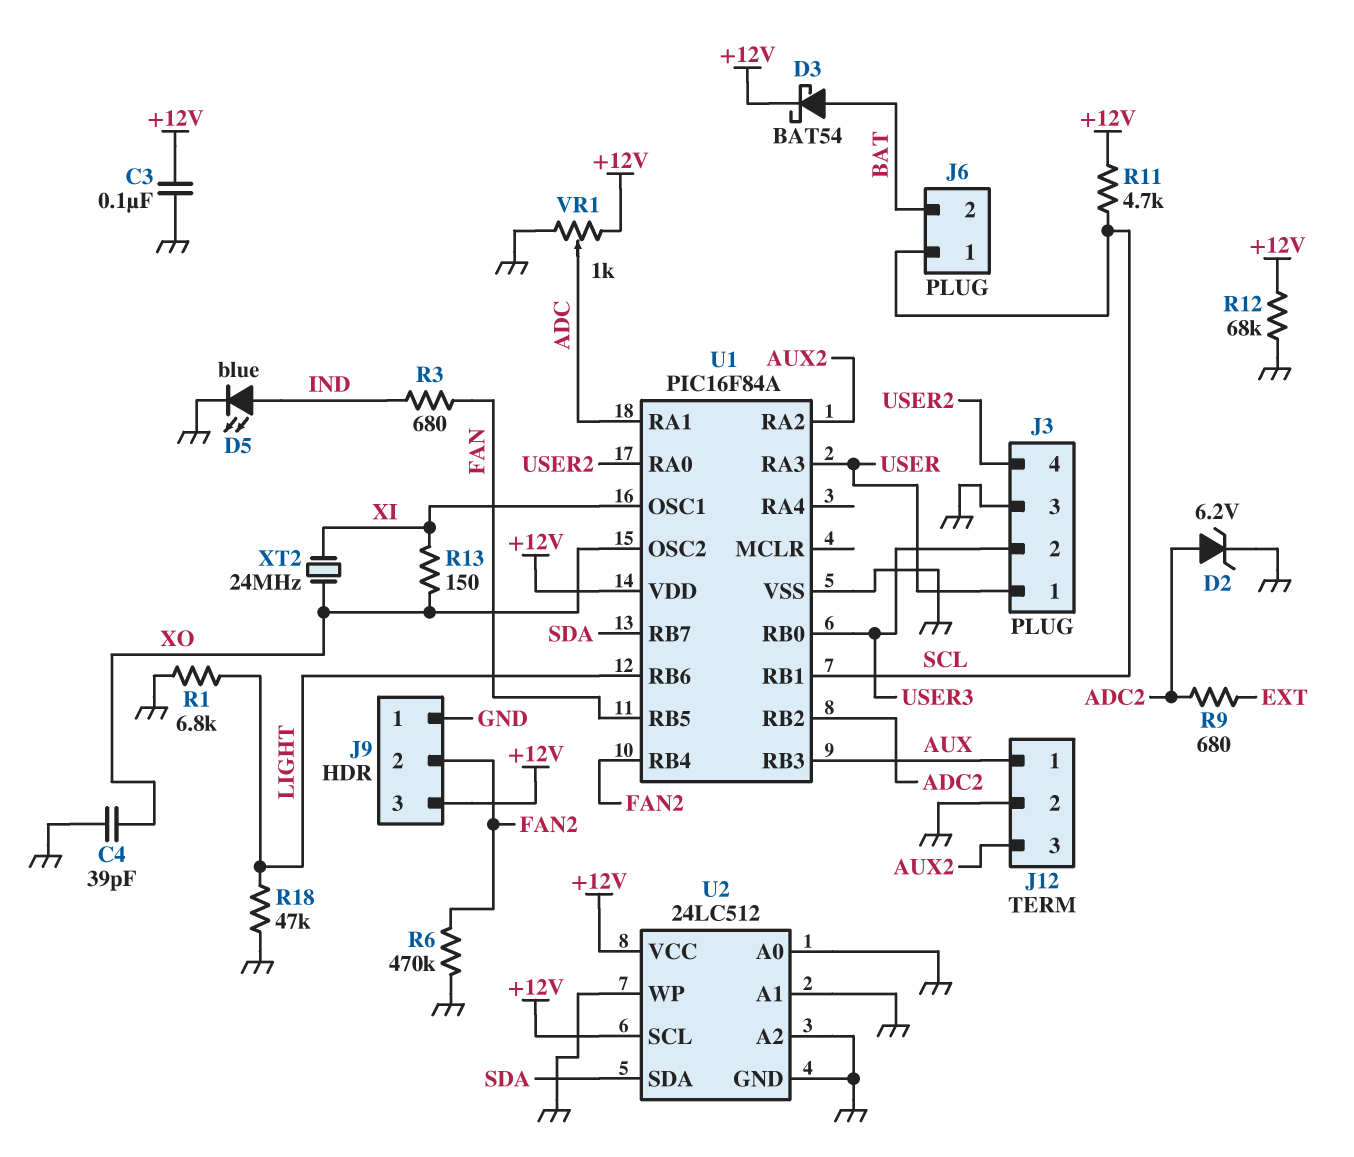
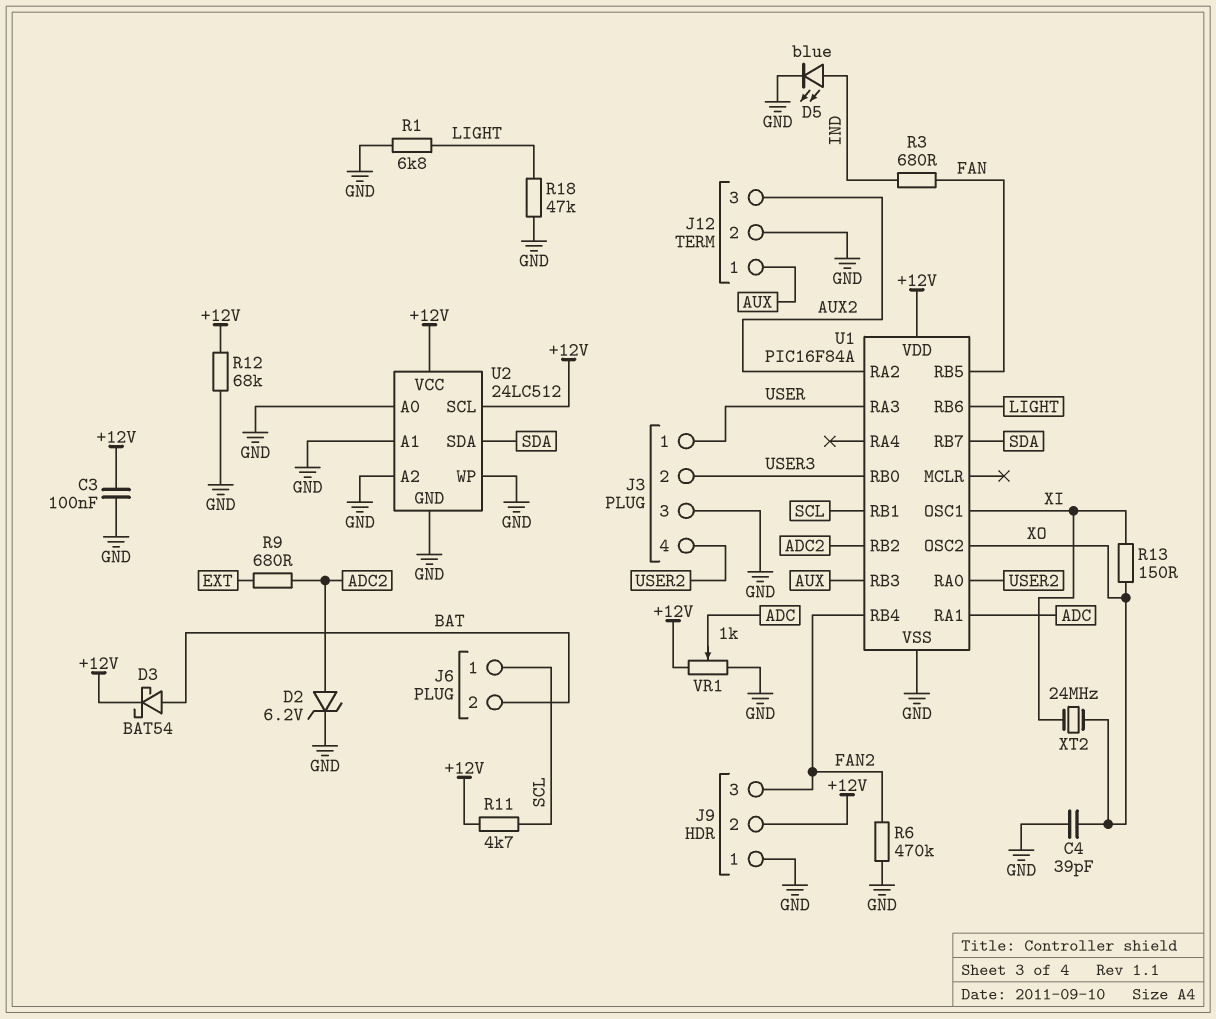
J9 pin 2: FAN2 -> +12V
J9 pin 3: +12V -> FAN2

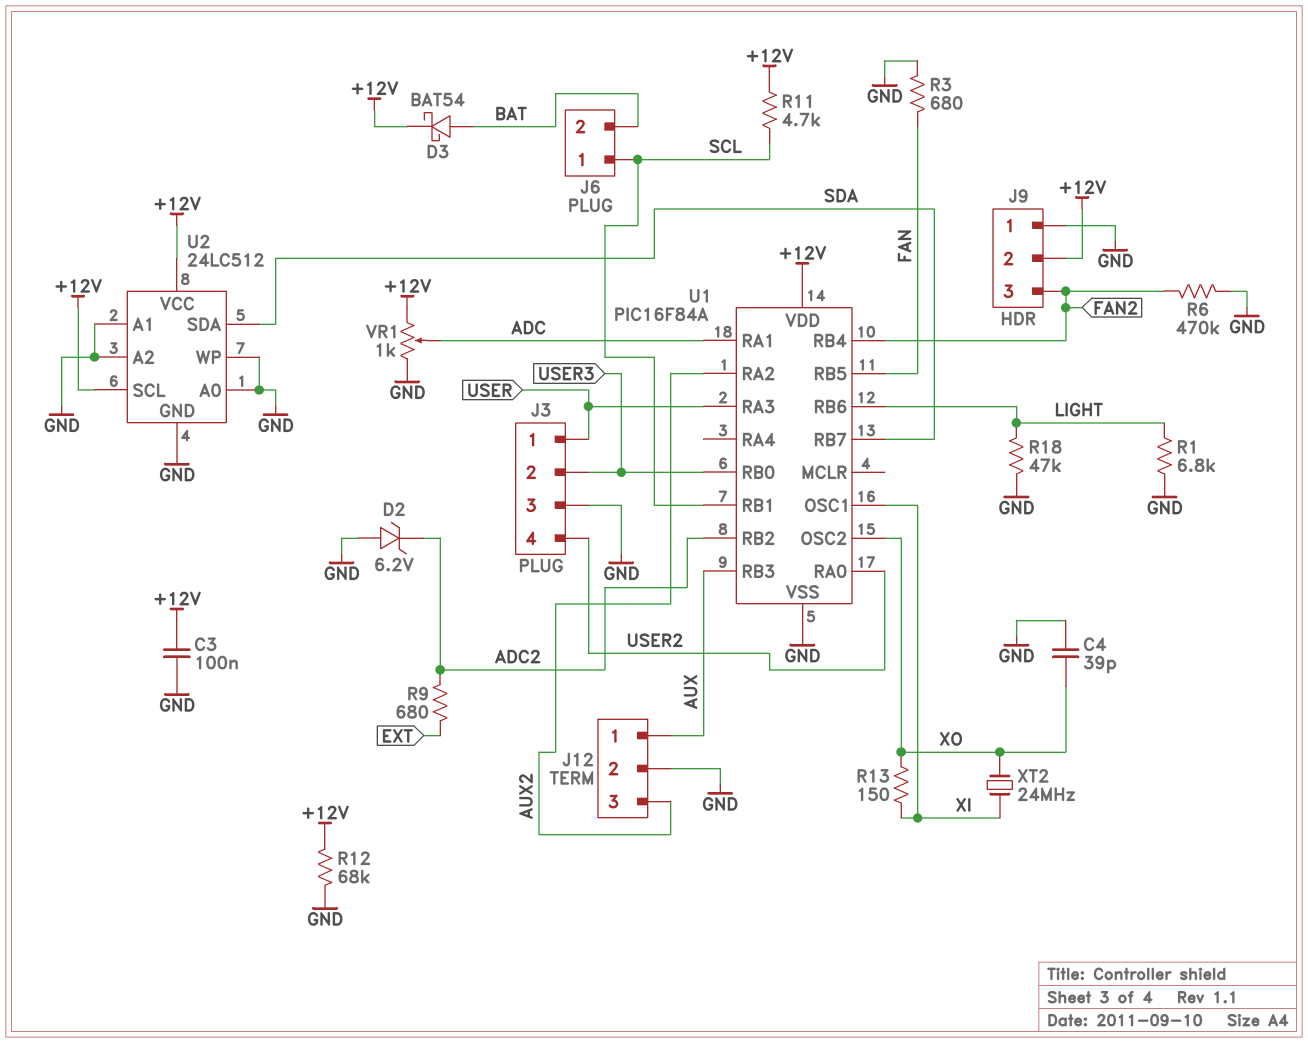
D2: zener 6.2V (A ADC2, K GND) -> zener 6.2V (A GND, K ADC2)
D5: LED blue (A IND, K GND) -> none
R3: 680 (FAN, IND) -> 680 (FAN, GND)

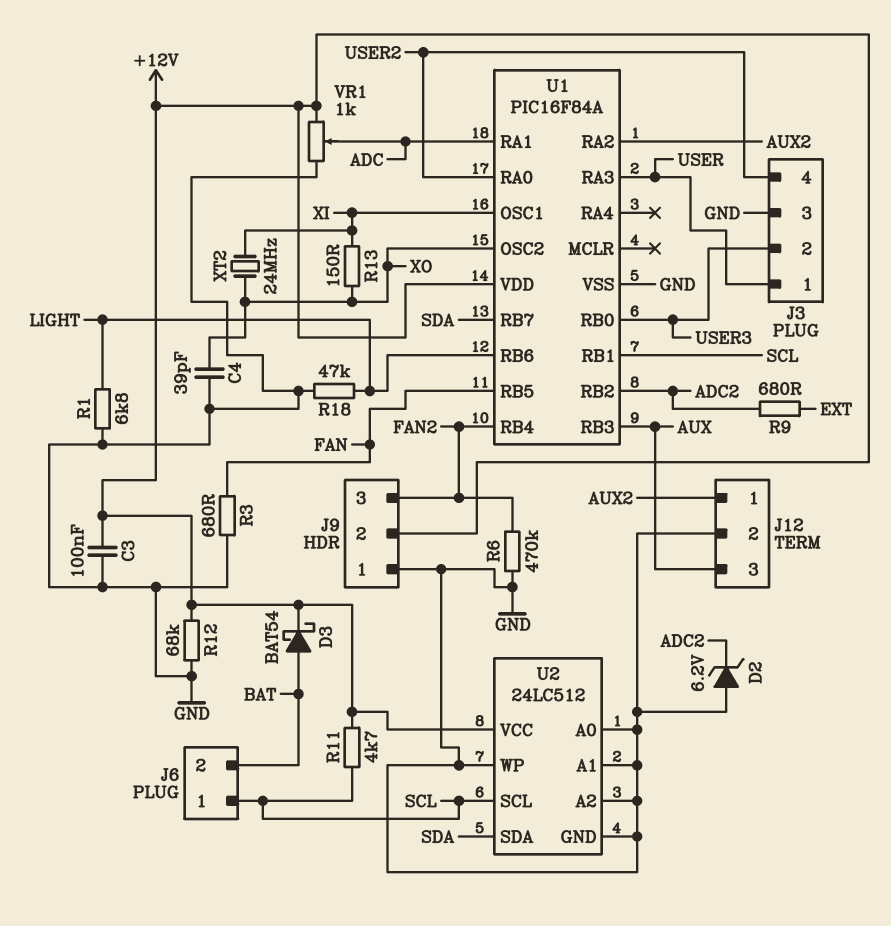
J12 pin 1: AUX -> AUX2
J12 pin 3: AUX2 -> AUX
U2 pin SCL: +12V -> SCL

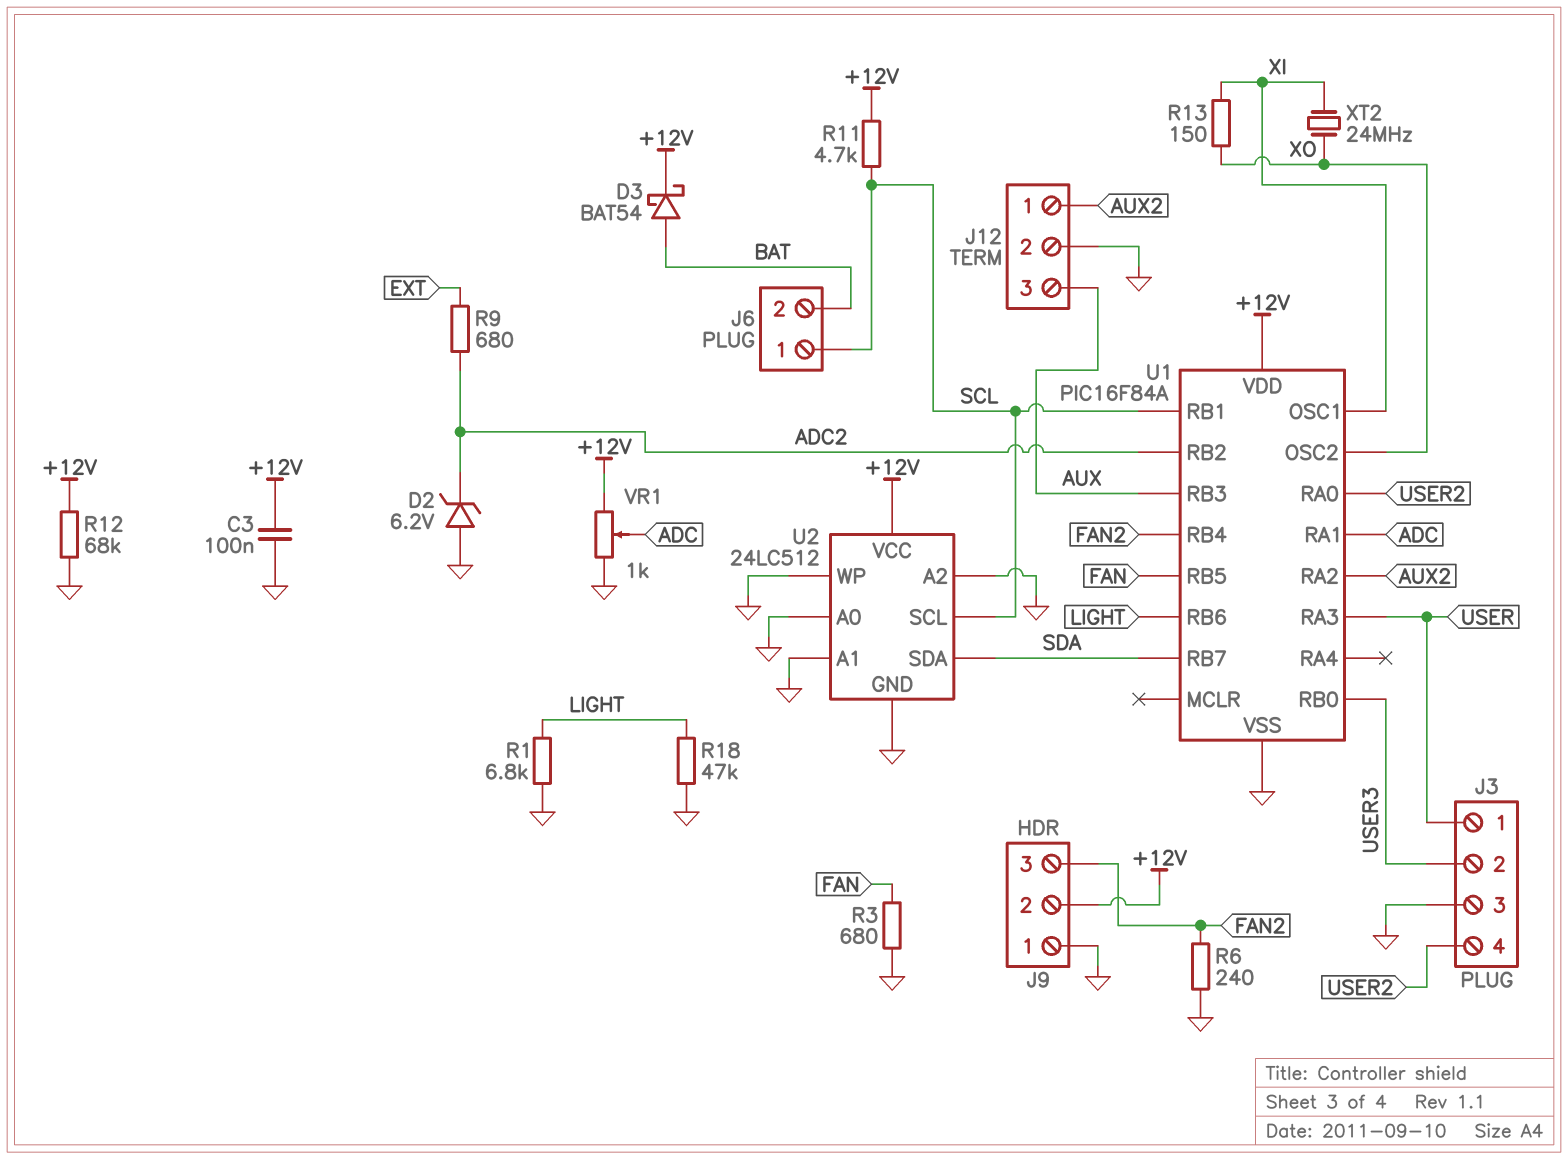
C4: 39pF (GND, XO) -> none
R6: 470k (FAN2, GND) -> 240 (FAN2, GND)

